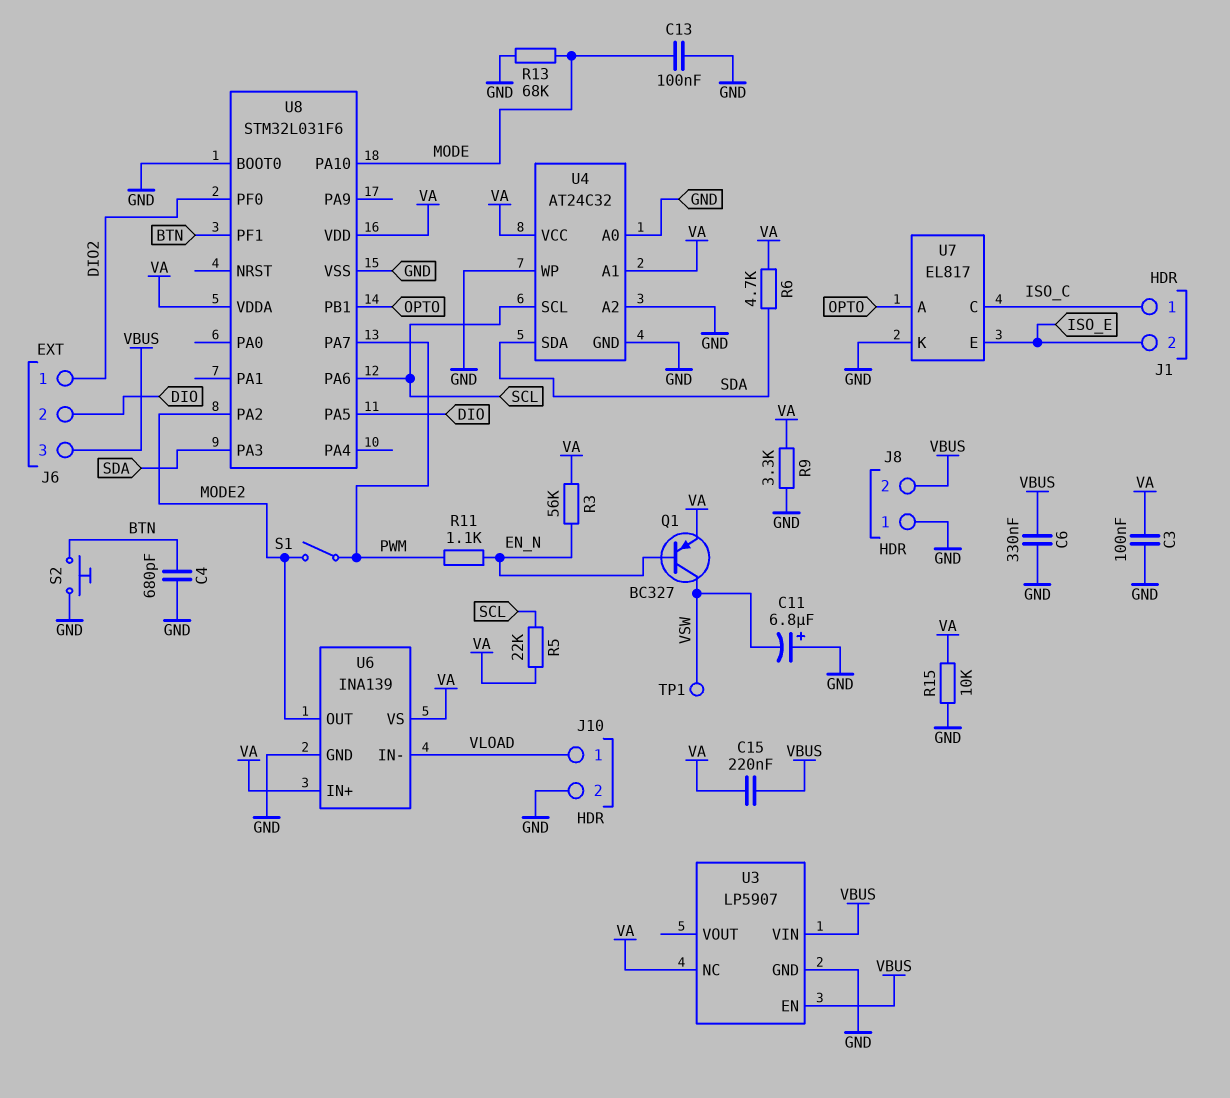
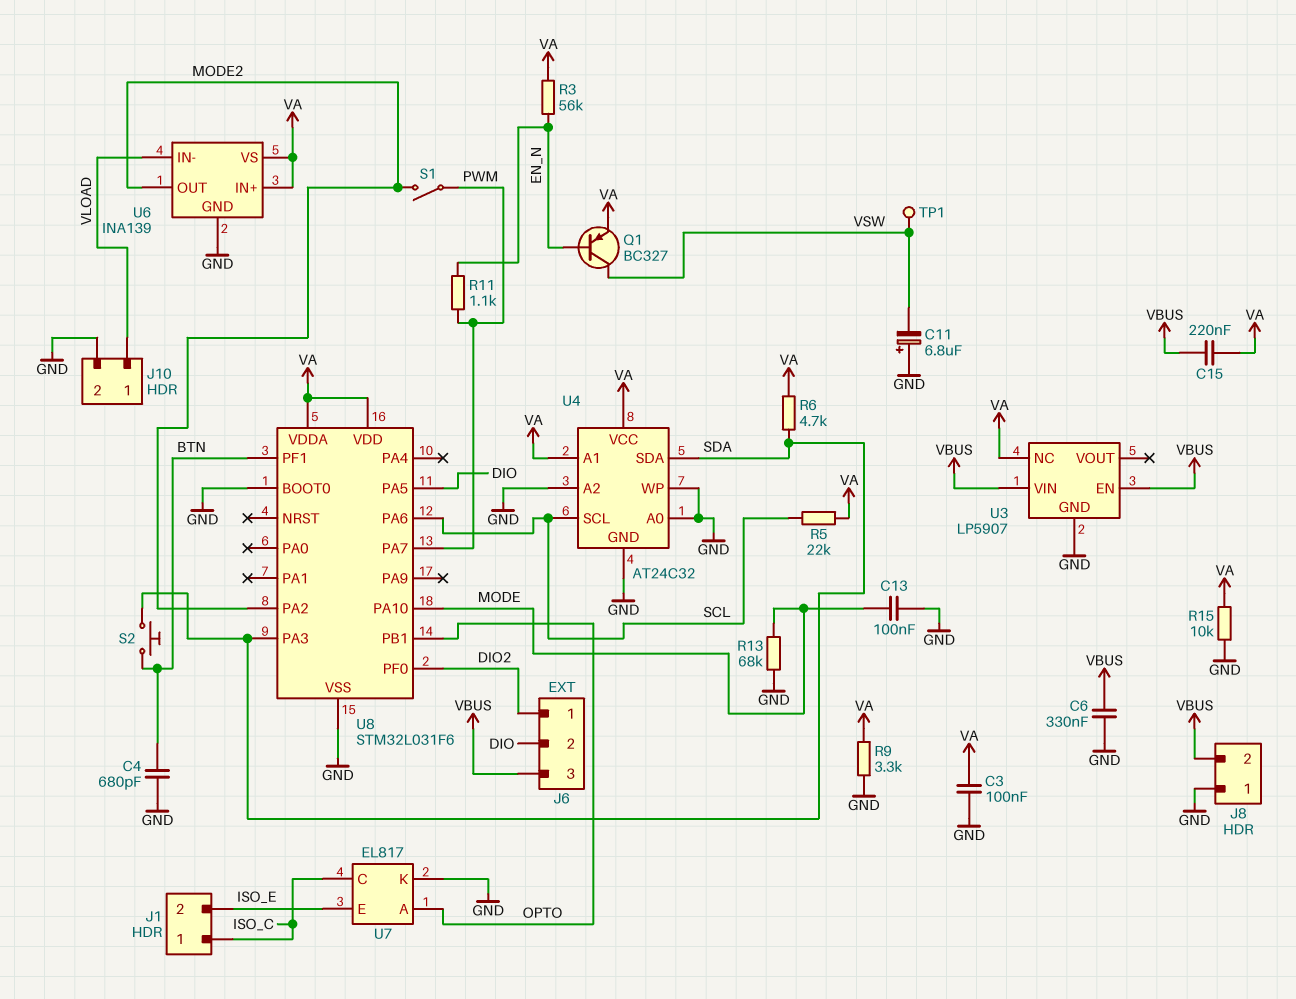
S2: button (BTN, GND) -> button (BTN, SDA)

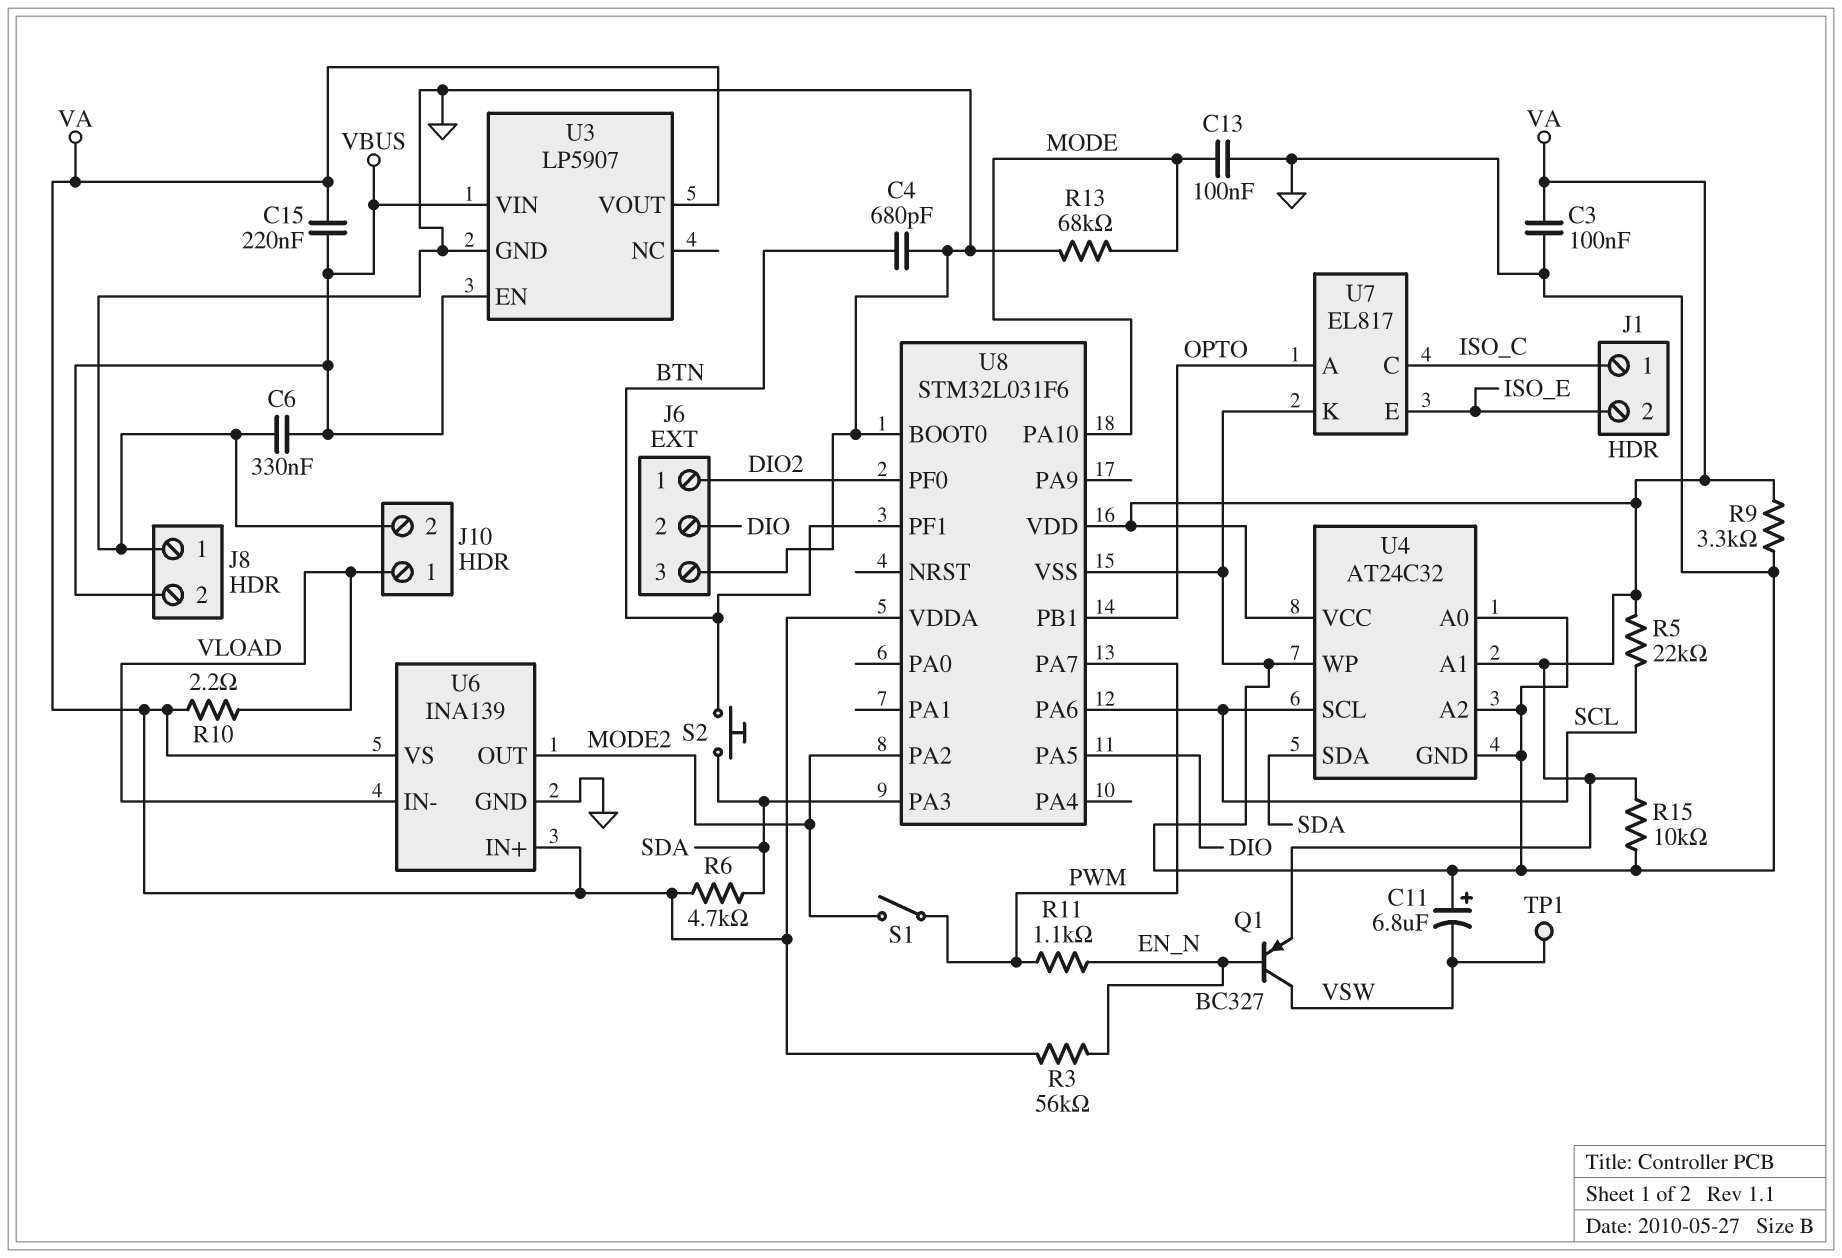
J6 pin 3: VBUS -> GND
R10: none -> 2.2 (VA, VLOAD)
U3 pin NC: VA -> none
U3 pin VOUT: none -> VA

